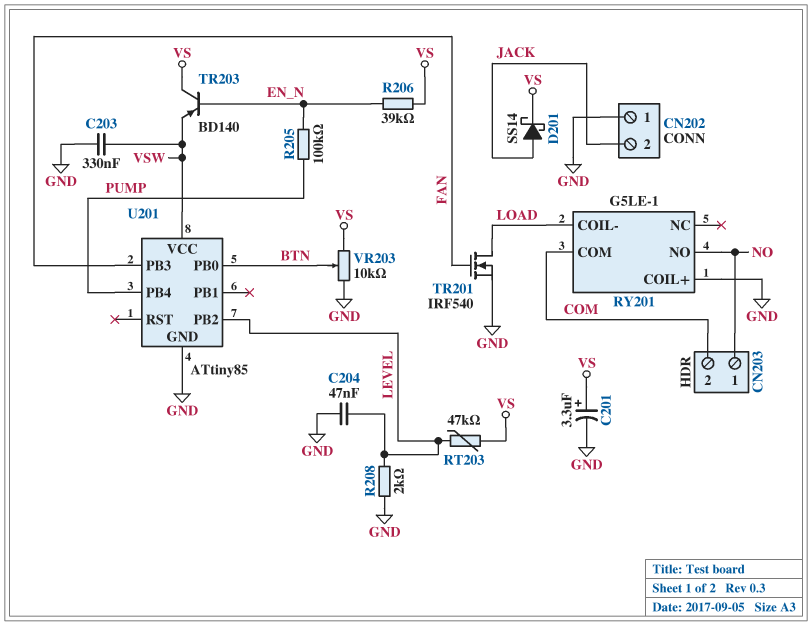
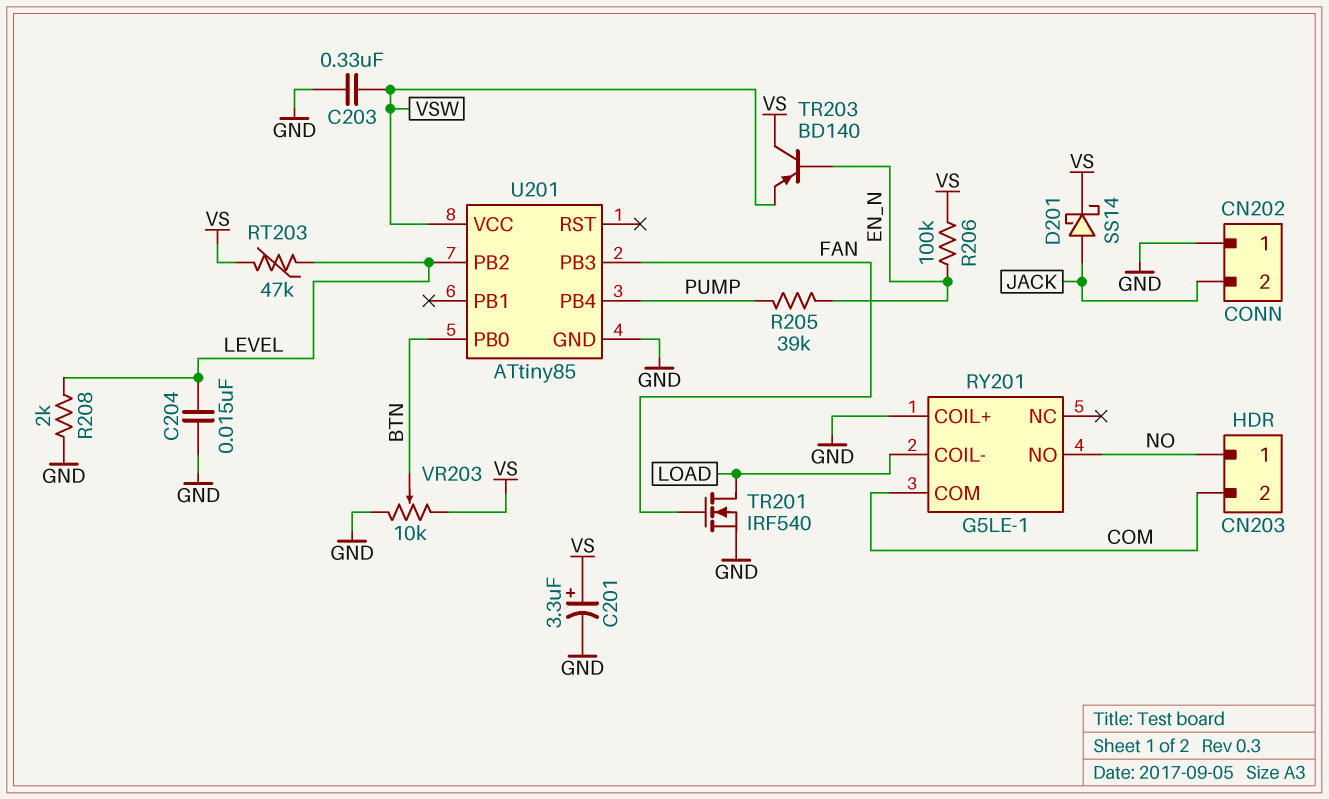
C204: 47nF (GND, LEVEL) -> 15nF (GND, LEVEL)
R205: 100k (EN_N, PUMP) -> 39k (EN_N, PUMP)
R206: 39k (EN_N, VS) -> 100k (EN_N, VS)

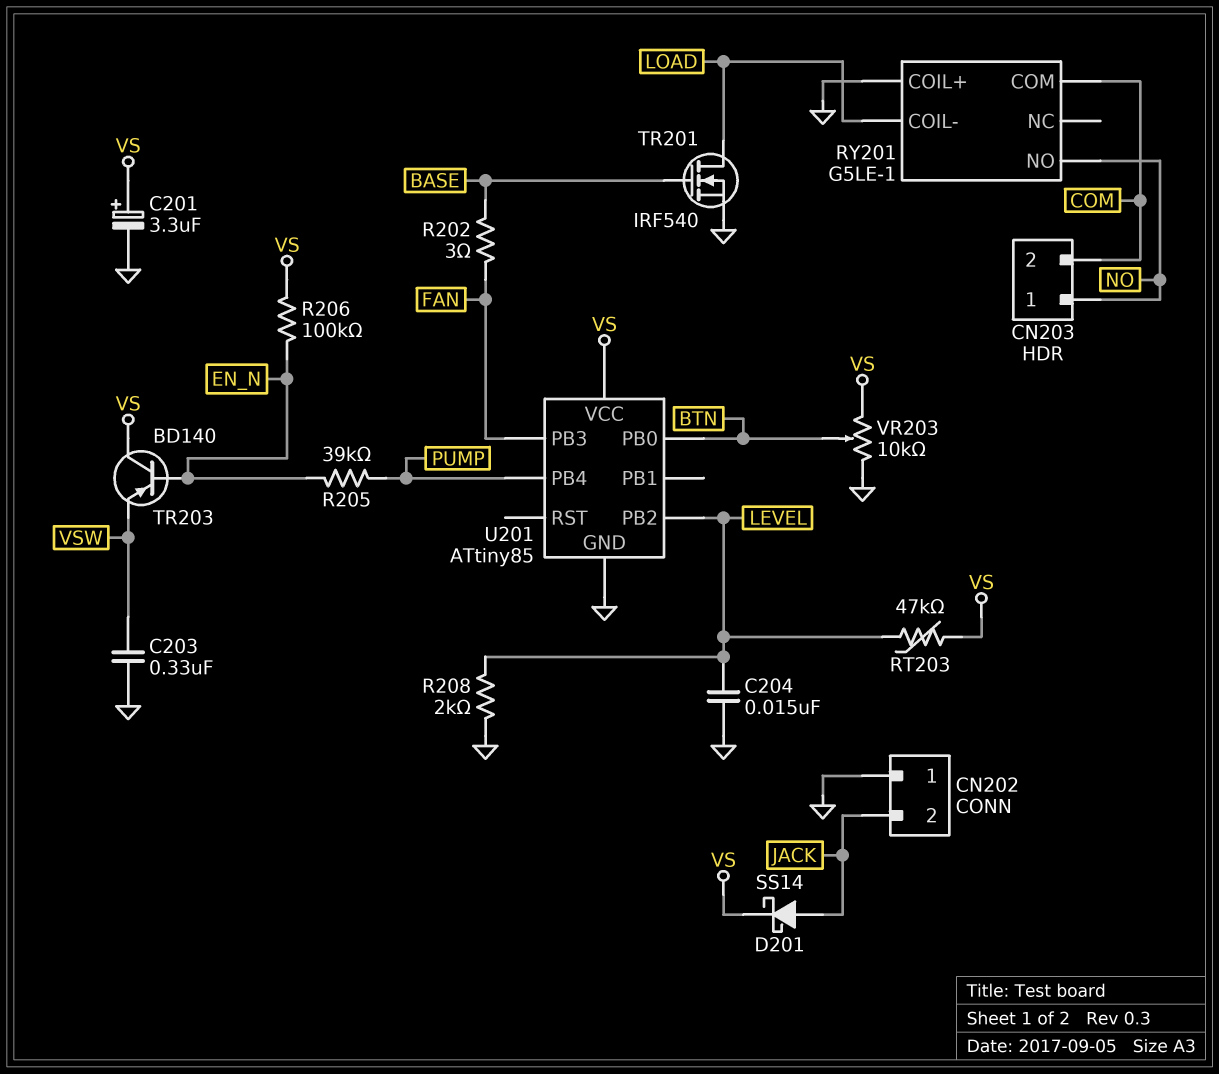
R202: none -> 3 (BASE, FAN)
TR201: NMOS IRF540 (G FAN, D LOAD, S GND) -> NMOS IRF540 (G BASE, D LOAD, S GND)
U201 pin VCC: VSW -> VS

